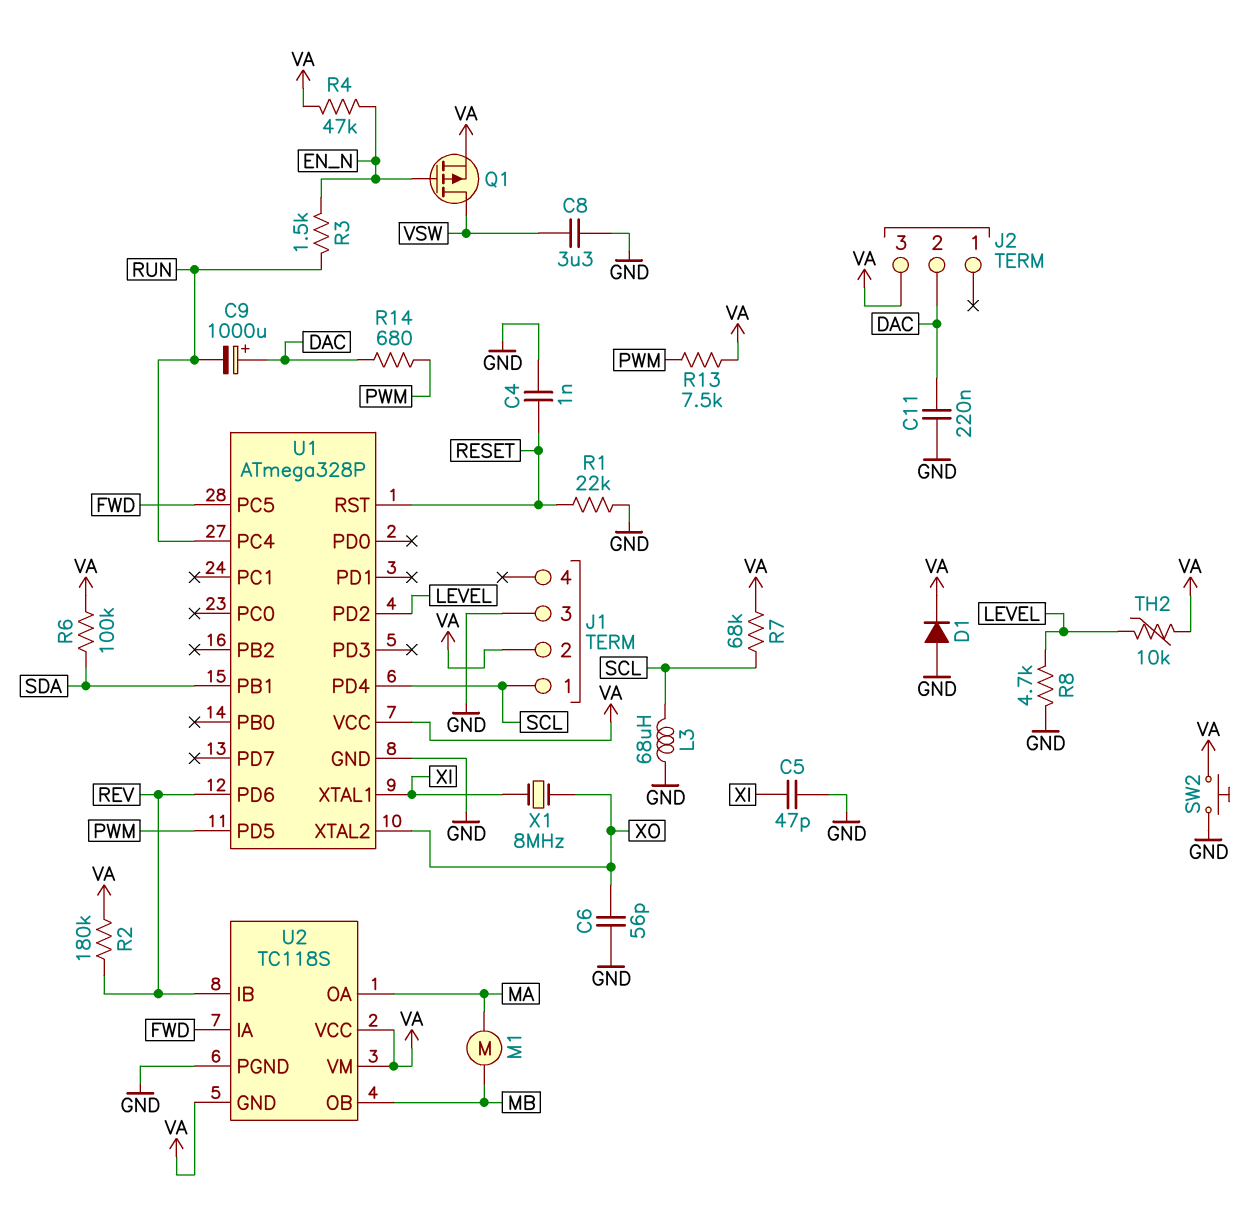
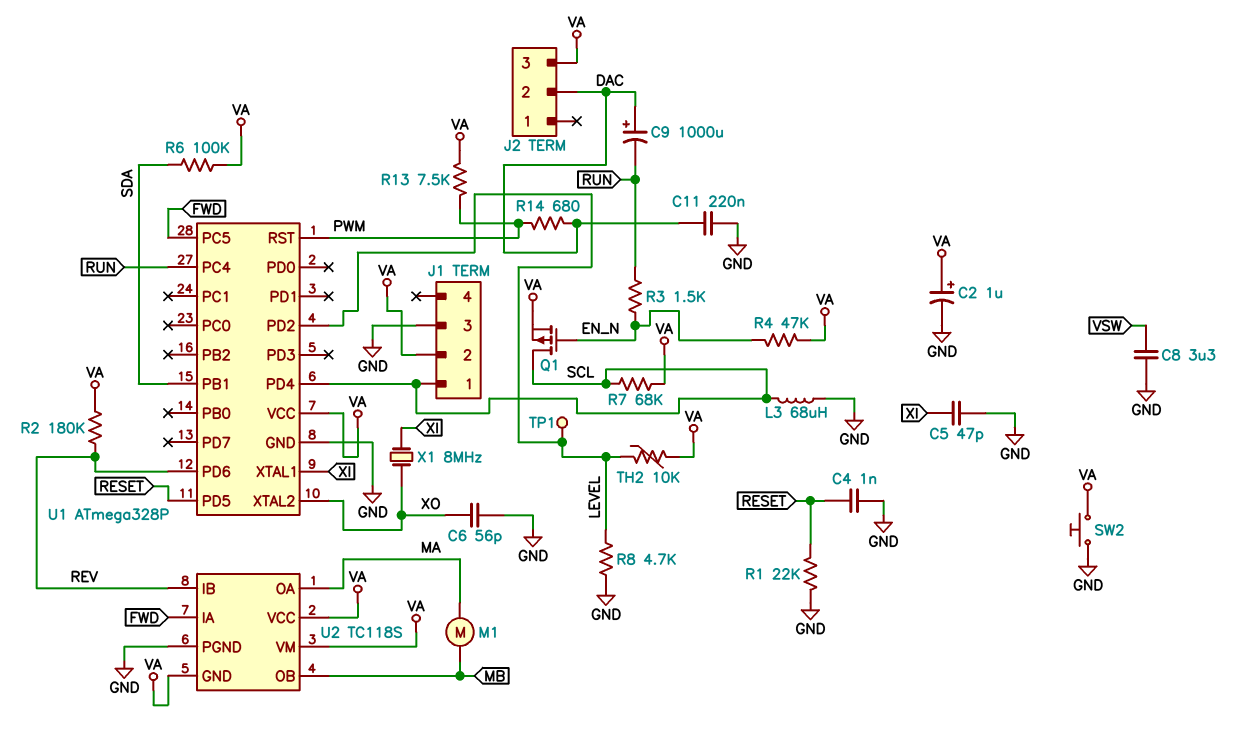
C2: none -> 1uF (plus VA, minus GND)
D1: diode (A GND, K VA) -> none
Q1: PMOS (G EN_N, D VSW, S VA) -> PMOS (G EN_N, D SCL, S VA)
TP1: none -> test point (LEVEL)
U1 pin PD5: PWM -> RESET
U1 pin RST: RESET -> PWM

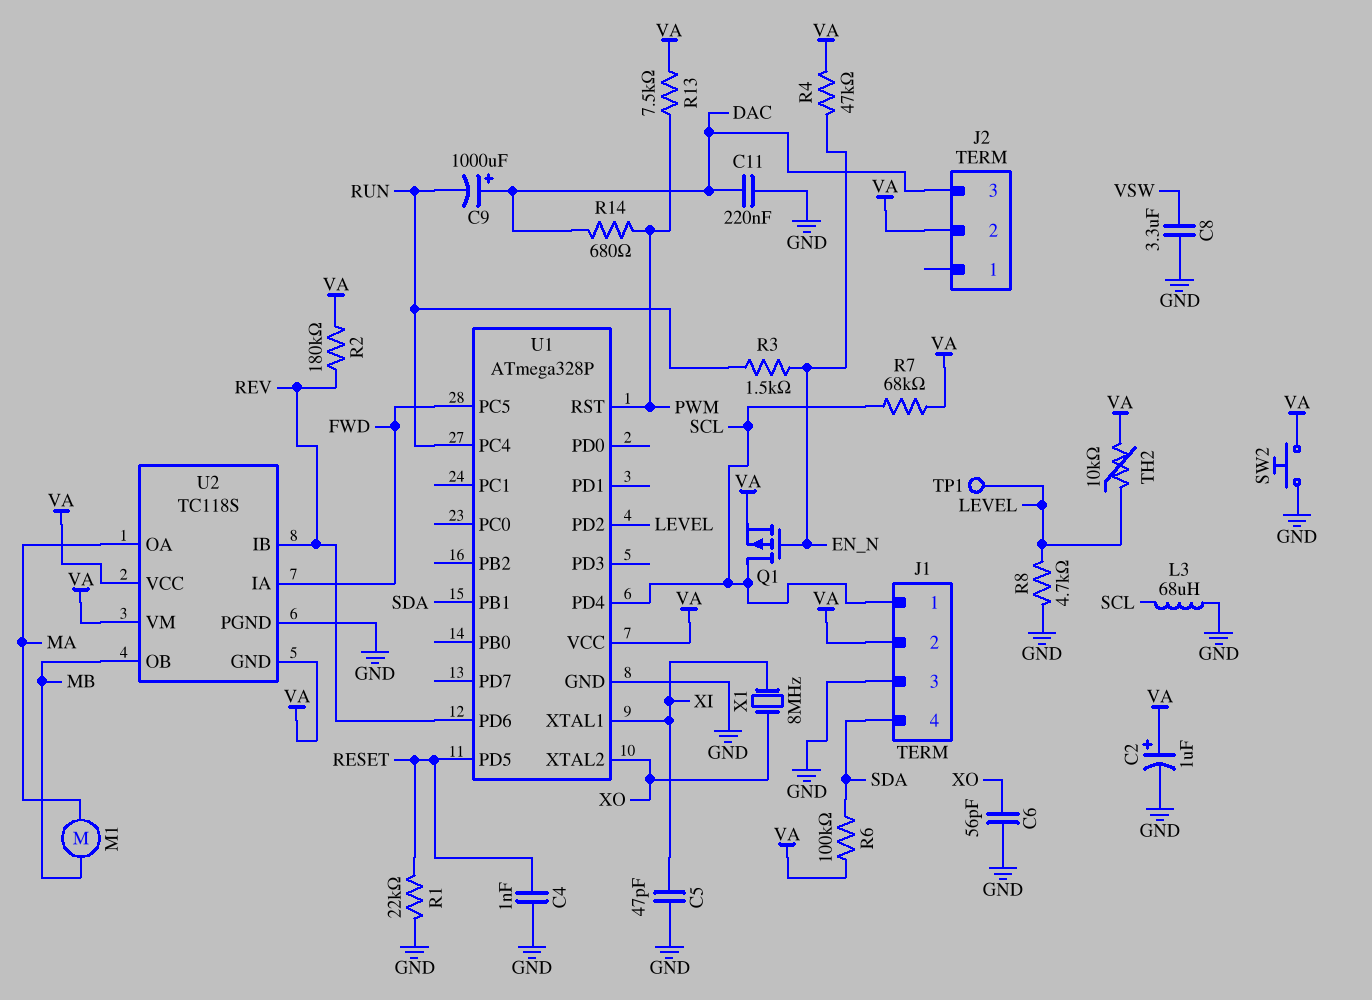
J1 pin 4: none -> SDA
J2 pin 2: DAC -> VA
J2 pin 3: VA -> DAC

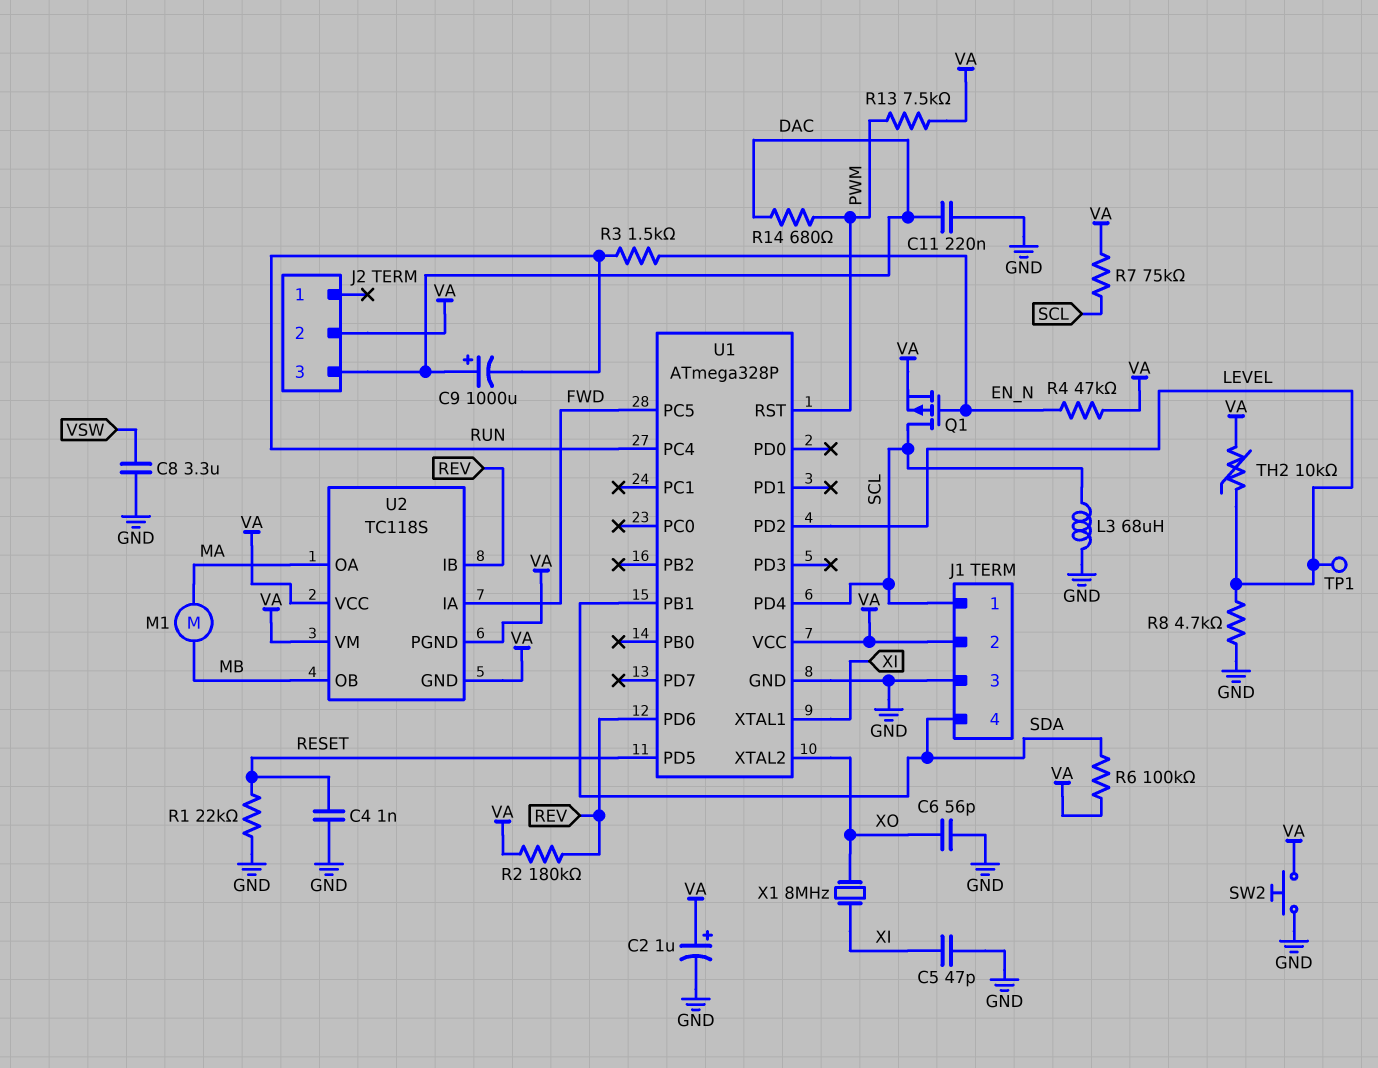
R7: 68k (SCL, VA) -> 75k (SCL, VA)
U2 pin PGND: GND -> VA

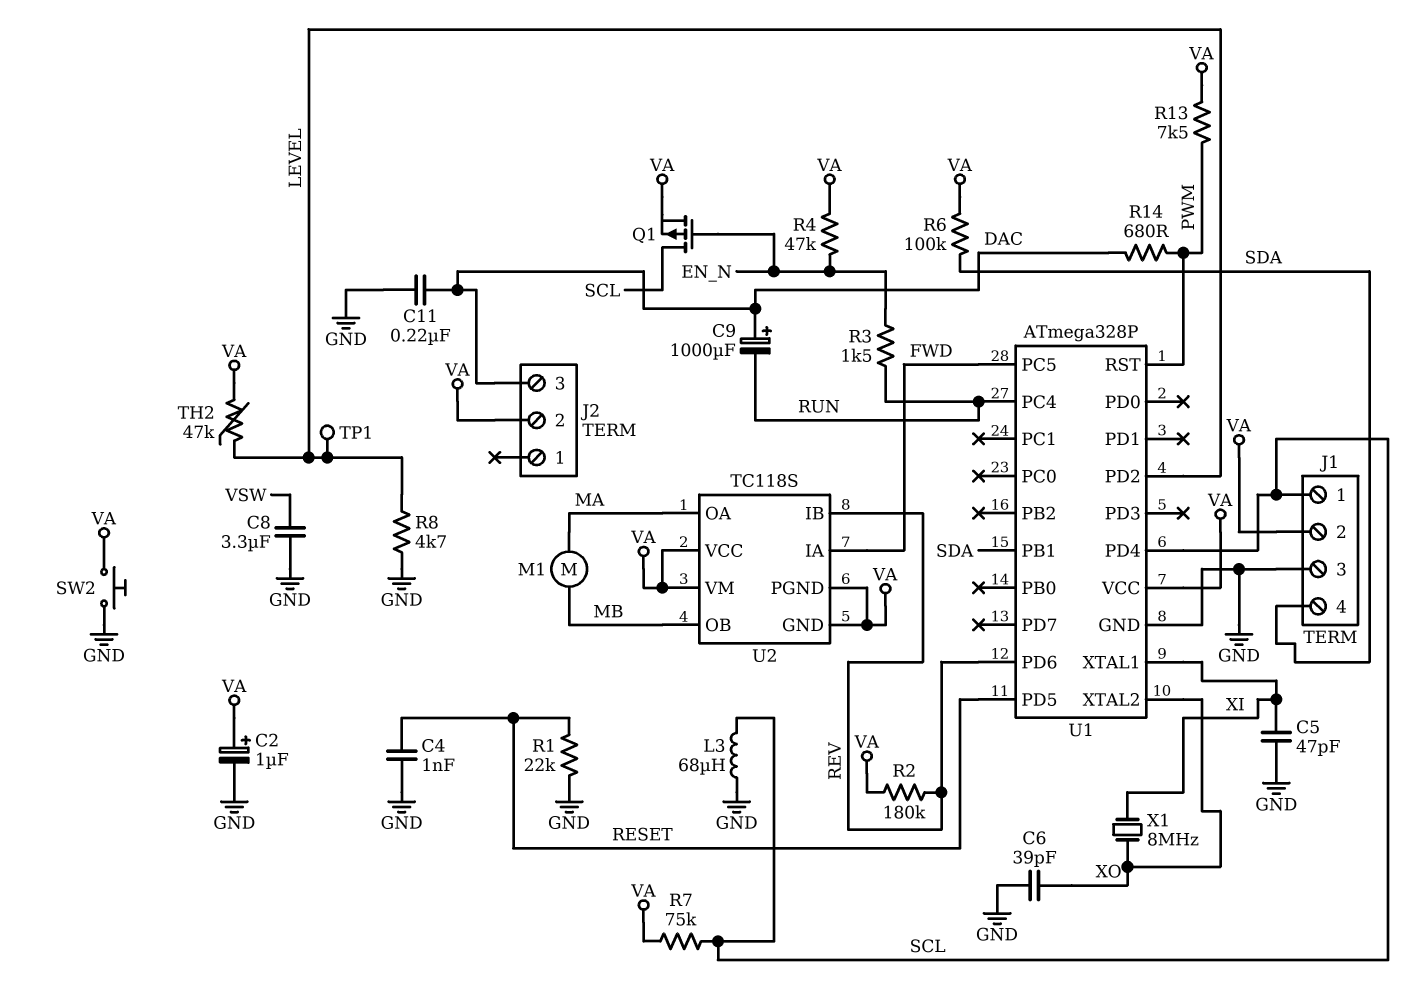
C6: 56pF (GND, XO) -> 39pF (GND, XO)
TH2: 10k (LEVEL, VA) -> 47k (LEVEL, VA)

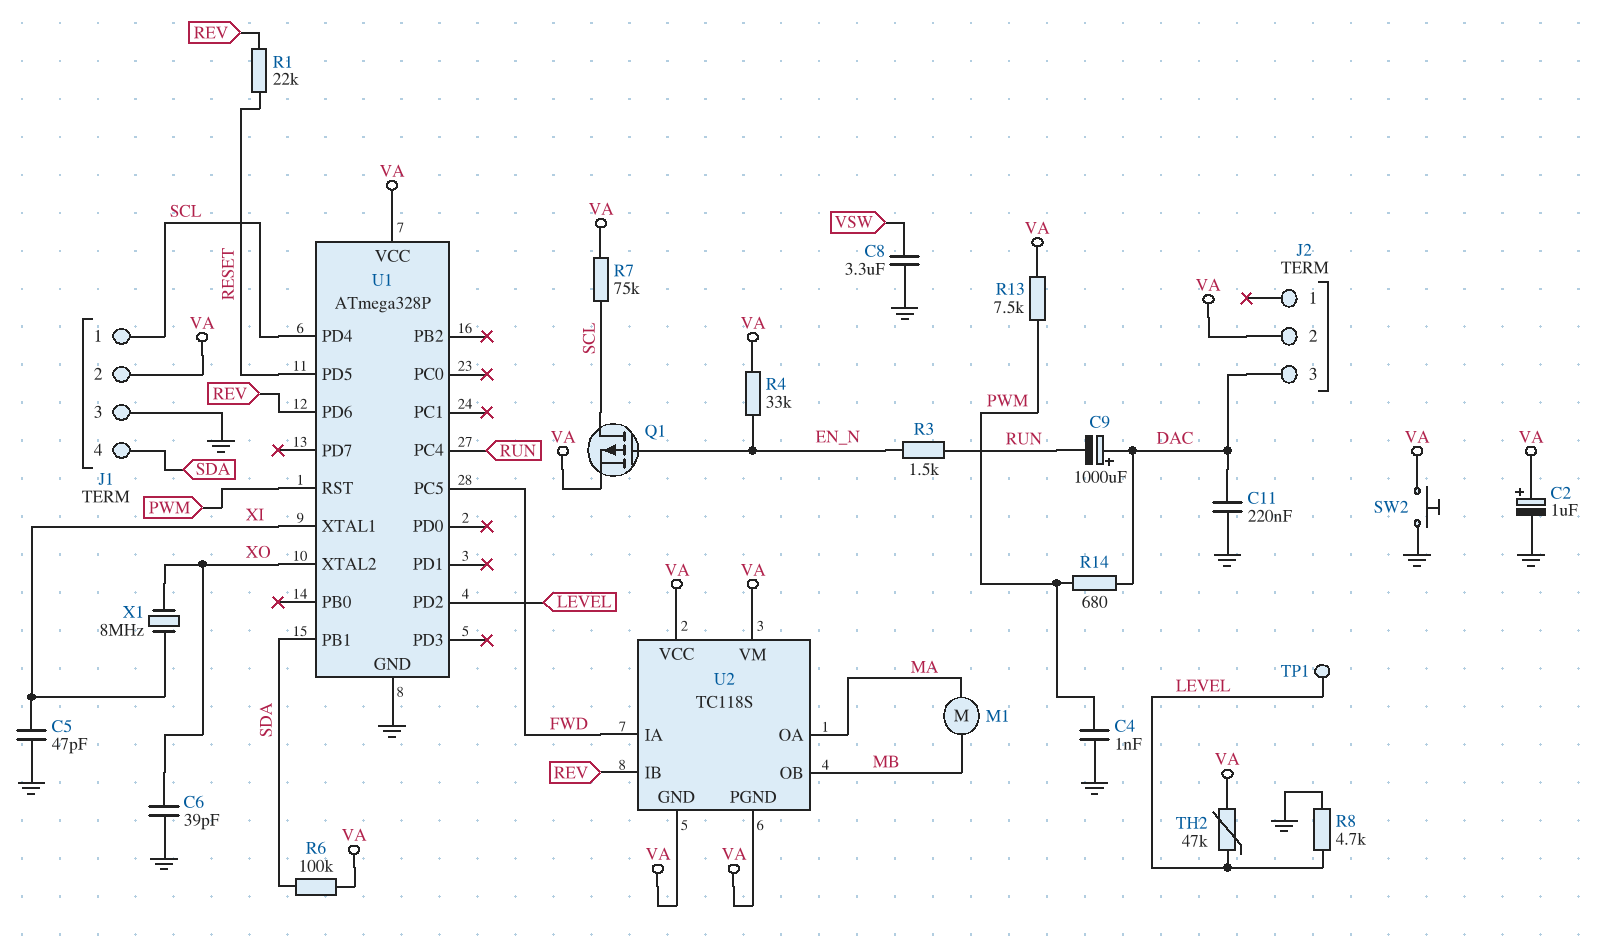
C4: 1nF (GND, RESET) -> 1nF (GND, PWM)
L3: 68uH (GND, SCL) -> none
R1: 22k (GND, RESET) -> 22k (RESET, REV)
R2: 180k (REV, VA) -> none
R4: 47k (EN_N, VA) -> 33k (EN_N, VA)

